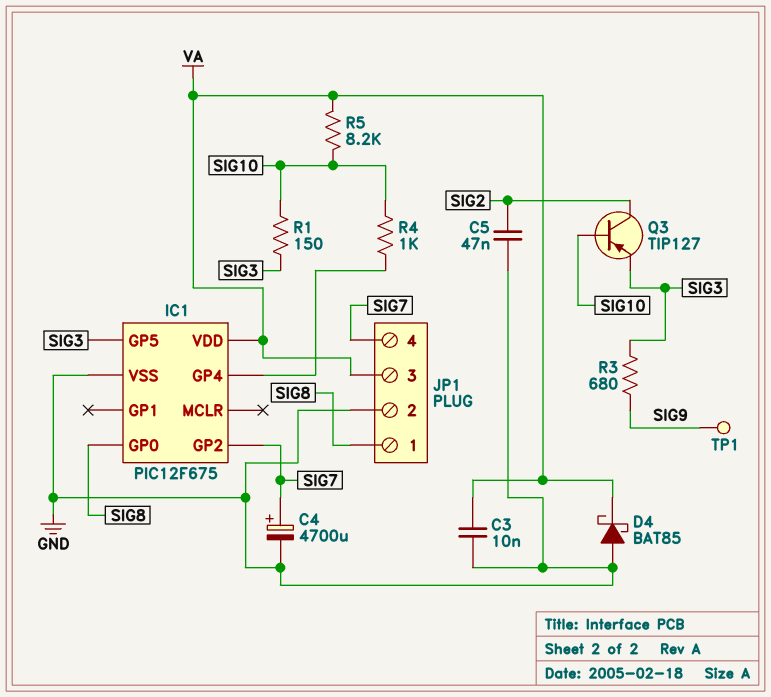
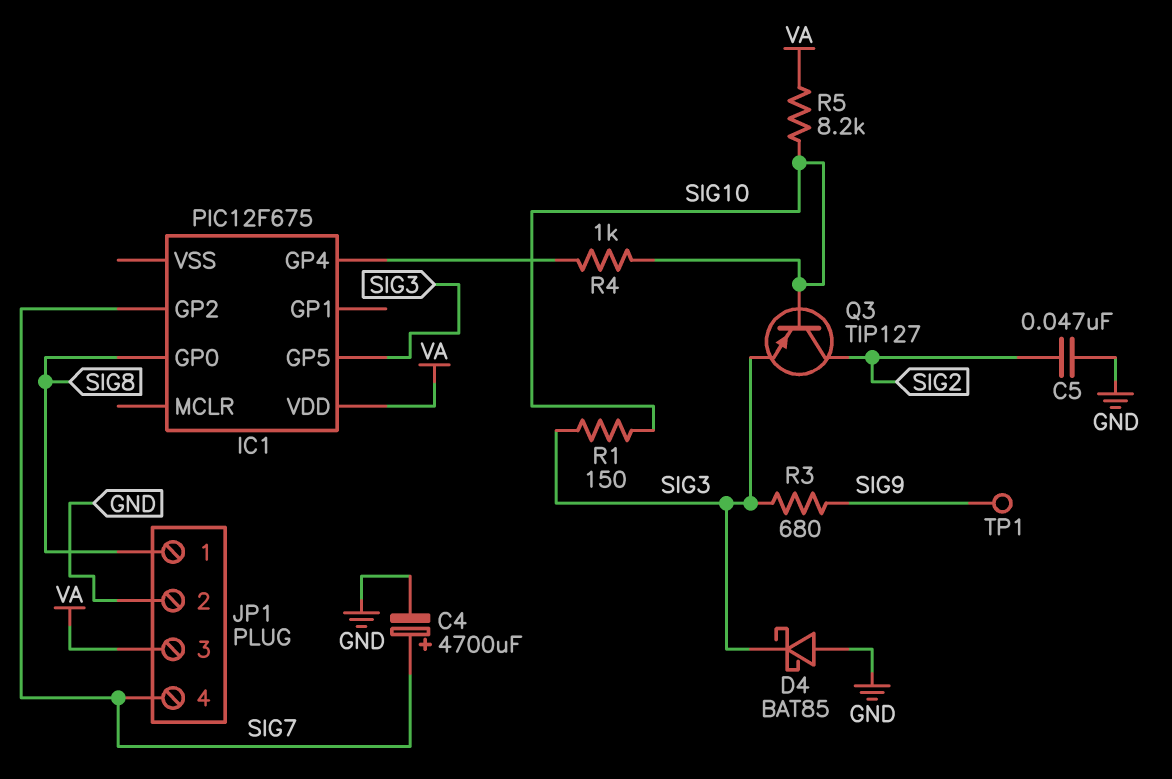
C3: 10nF (GND, VA) -> none
D4: schottky BAT85 (A GND, K VA) -> schottky BAT85 (A GND, K SIG3)
IC1 pin VSS: GND -> none

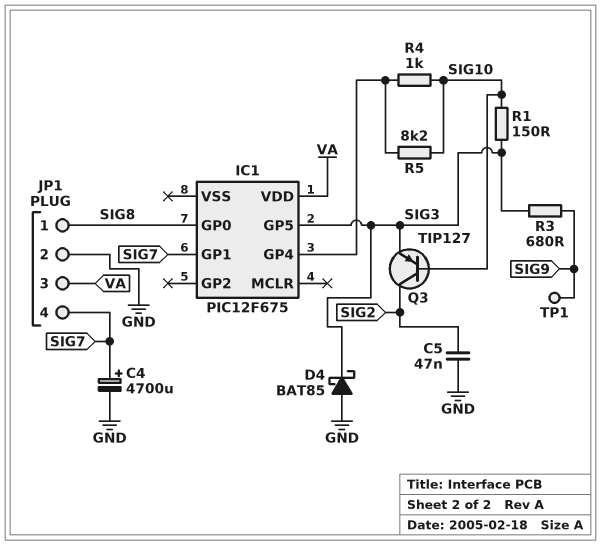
IC1 pin GP1: none -> SIG7
IC1 pin GP2: SIG7 -> none
R5: 8.2k (SIG10, VA) -> 8.2k (IC1/GP4, SIG10)

